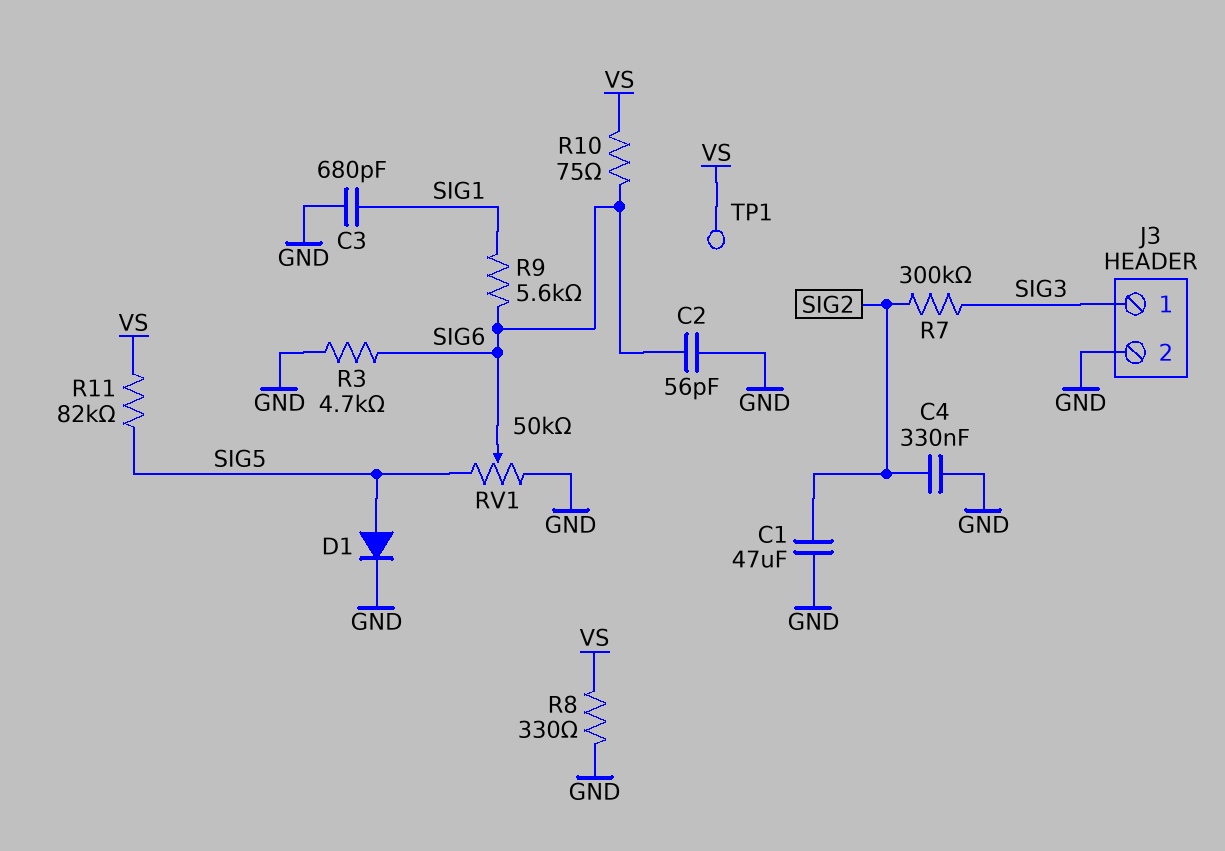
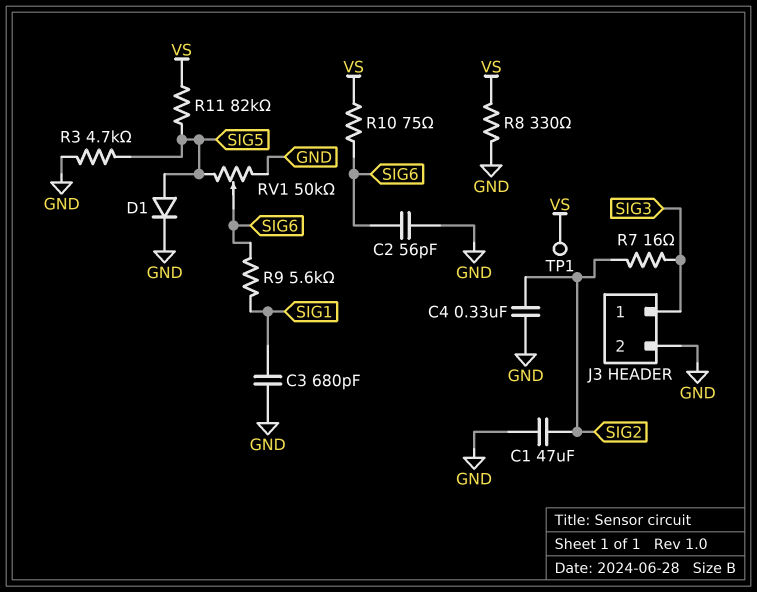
R3: 4.7k (GND, SIG6) -> 4.7k (GND, SIG5)
R7: 300k (SIG2, SIG3) -> 16 (SIG2, SIG3)

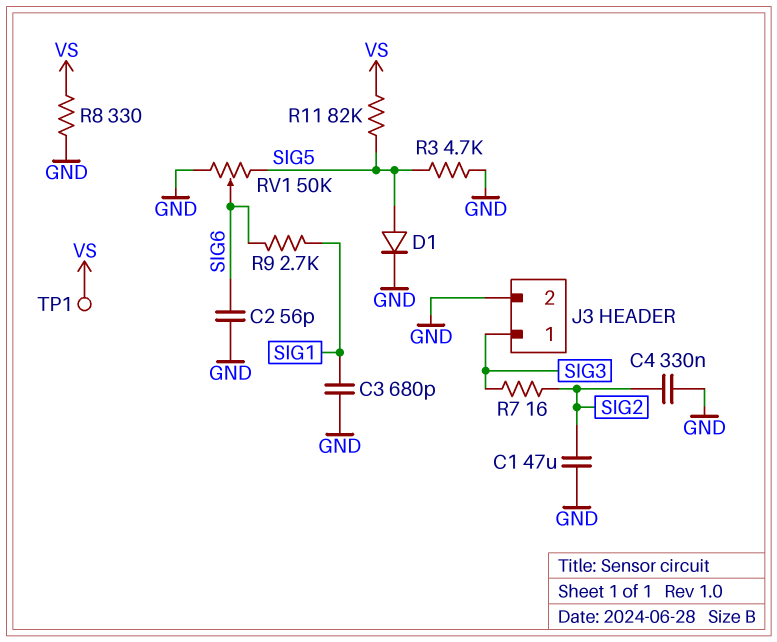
R9: 5.6k (SIG1, SIG6) -> 2.7k (SIG1, SIG6)
R10: 75 (SIG6, VS) -> none

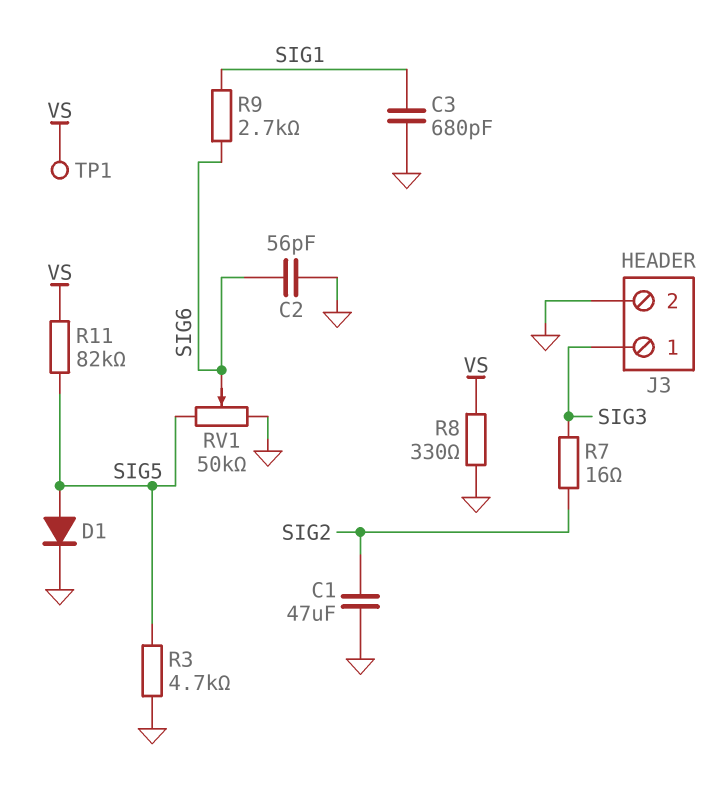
C4: 330nF (GND, SIG2) -> none

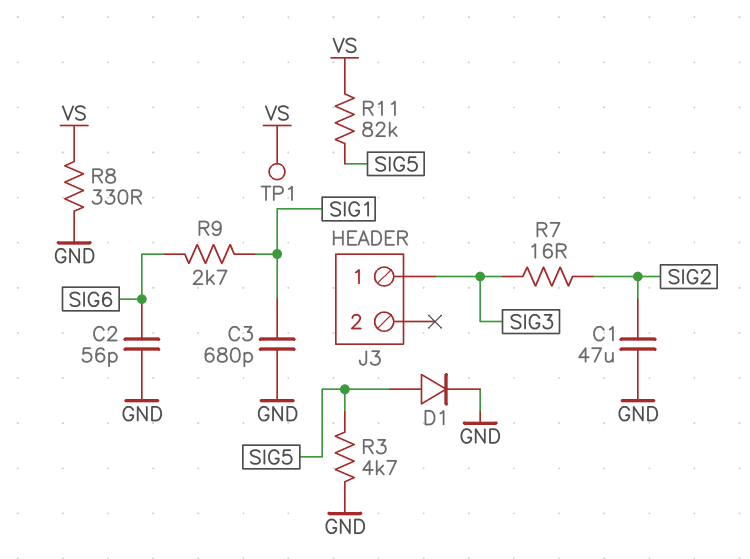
J3 pin 2: GND -> none
RV1: 50k (GND, SIG5, wiper SIG6) -> none

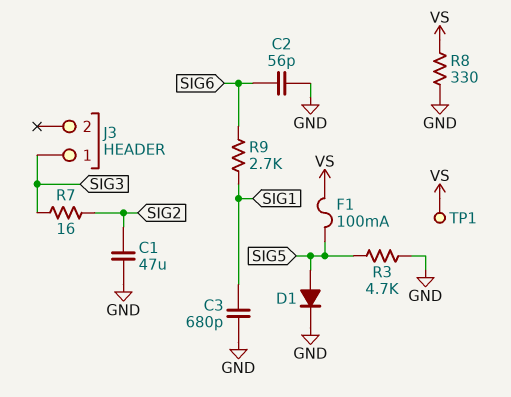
F1: none -> 100mA (SIG5, VS)
R11: 82k (SIG5, VS) -> none

